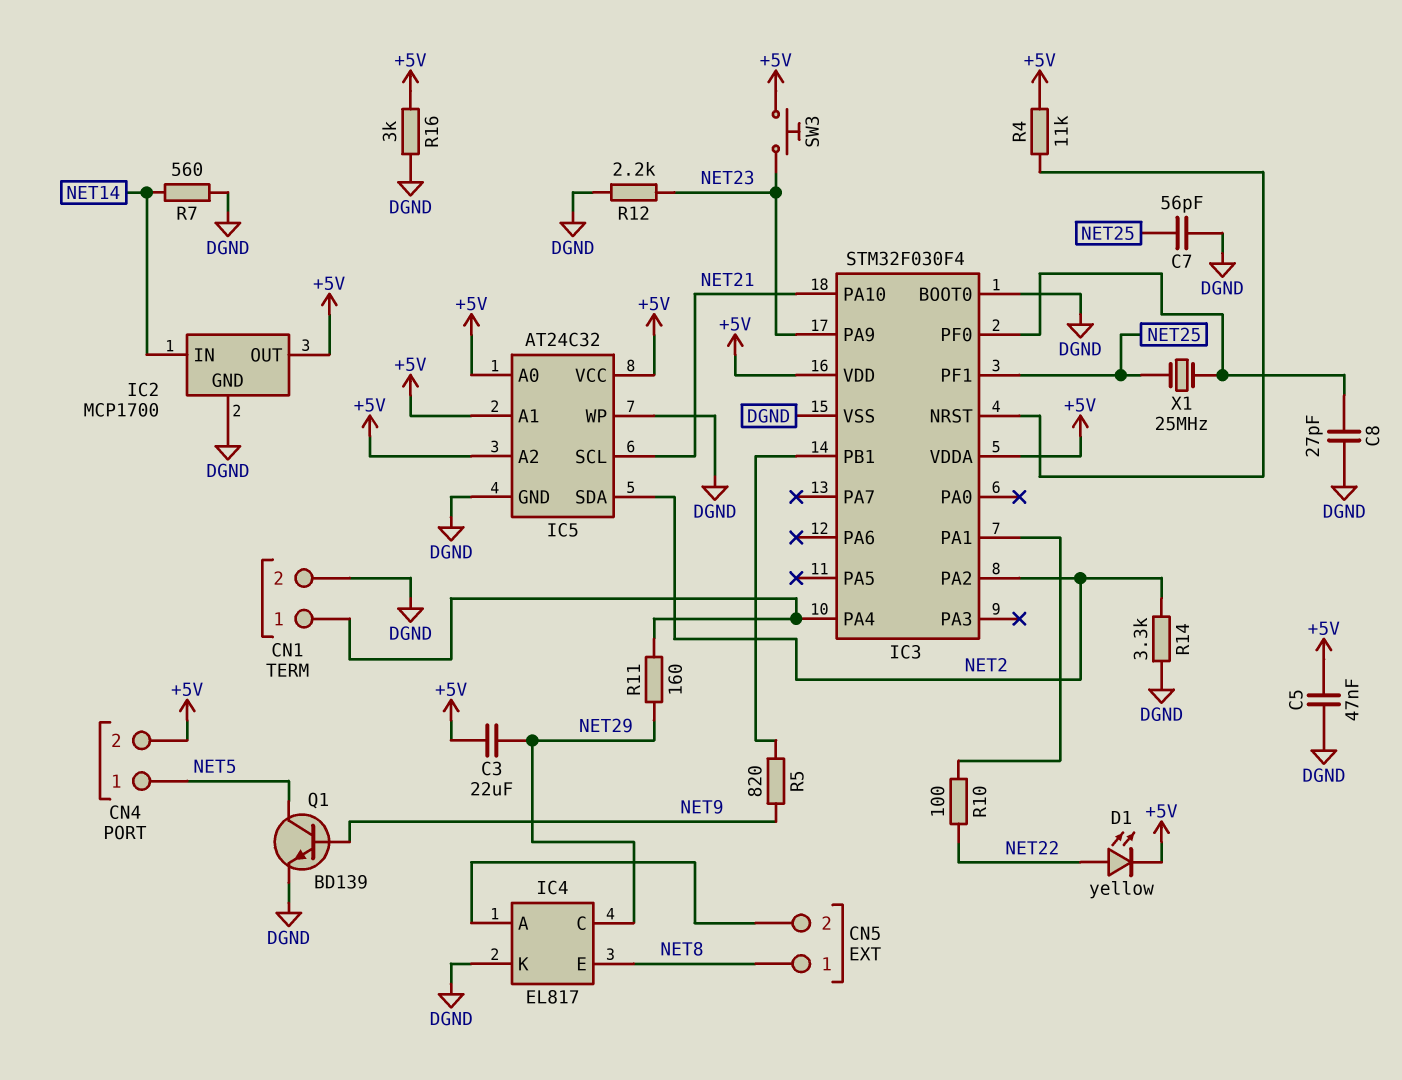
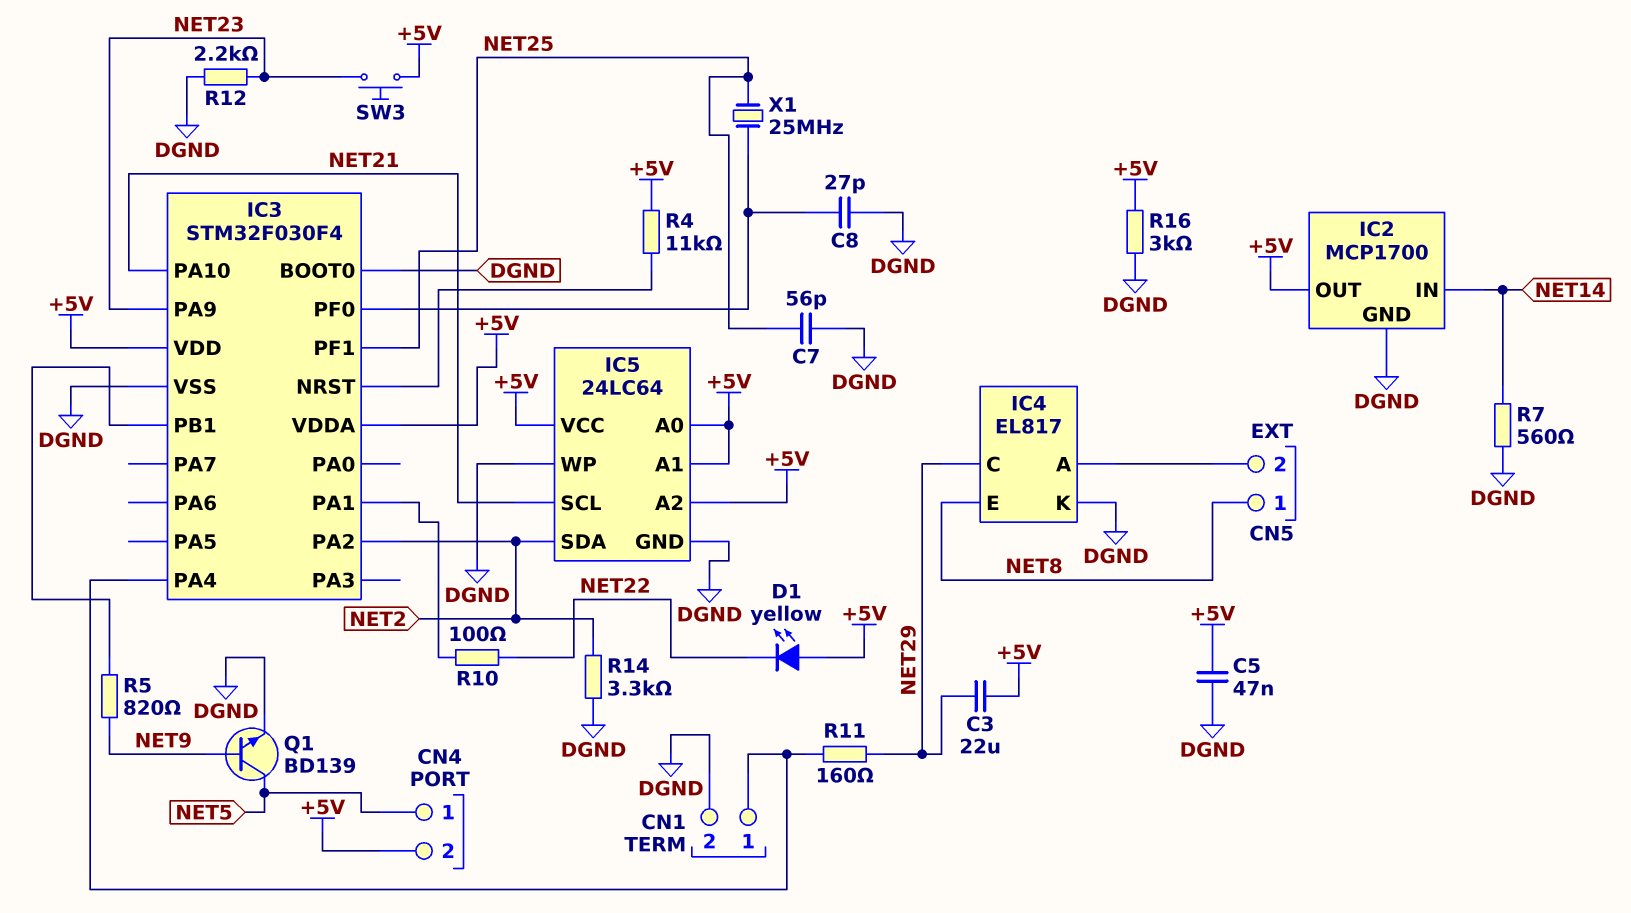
D1: LED yellow (A NET22, K +5V) -> LED yellow (A +5V, K NET22)
IC5: AT24C32 -> 24LC64

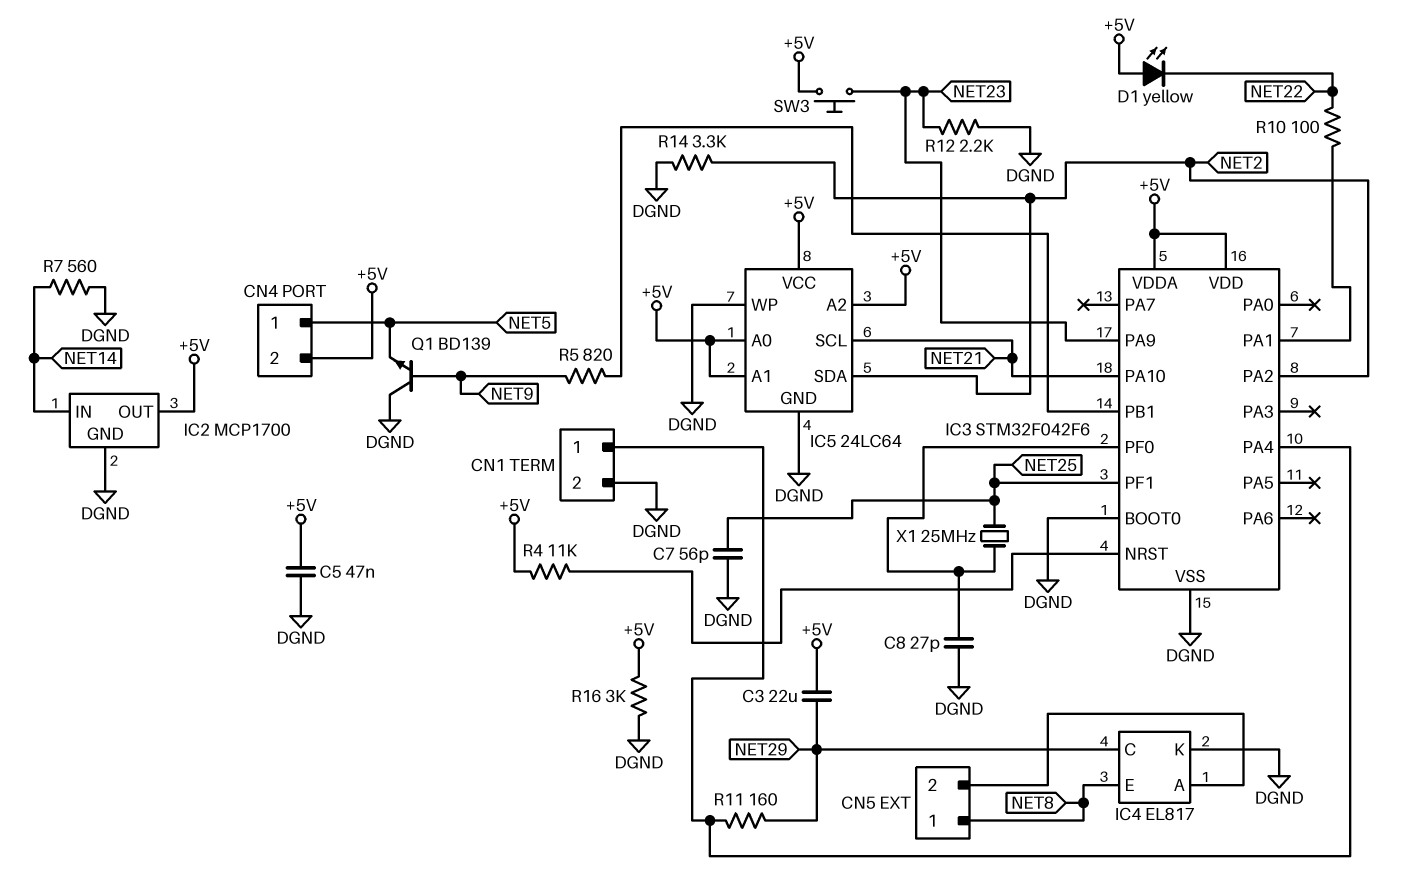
IC3: STM32F030F4 -> STM32F042F6
Q1: NPN BD139 (B NET9, C NET5, E DGND) -> NPN BD139 (B NET9, C DGND, E NET5)

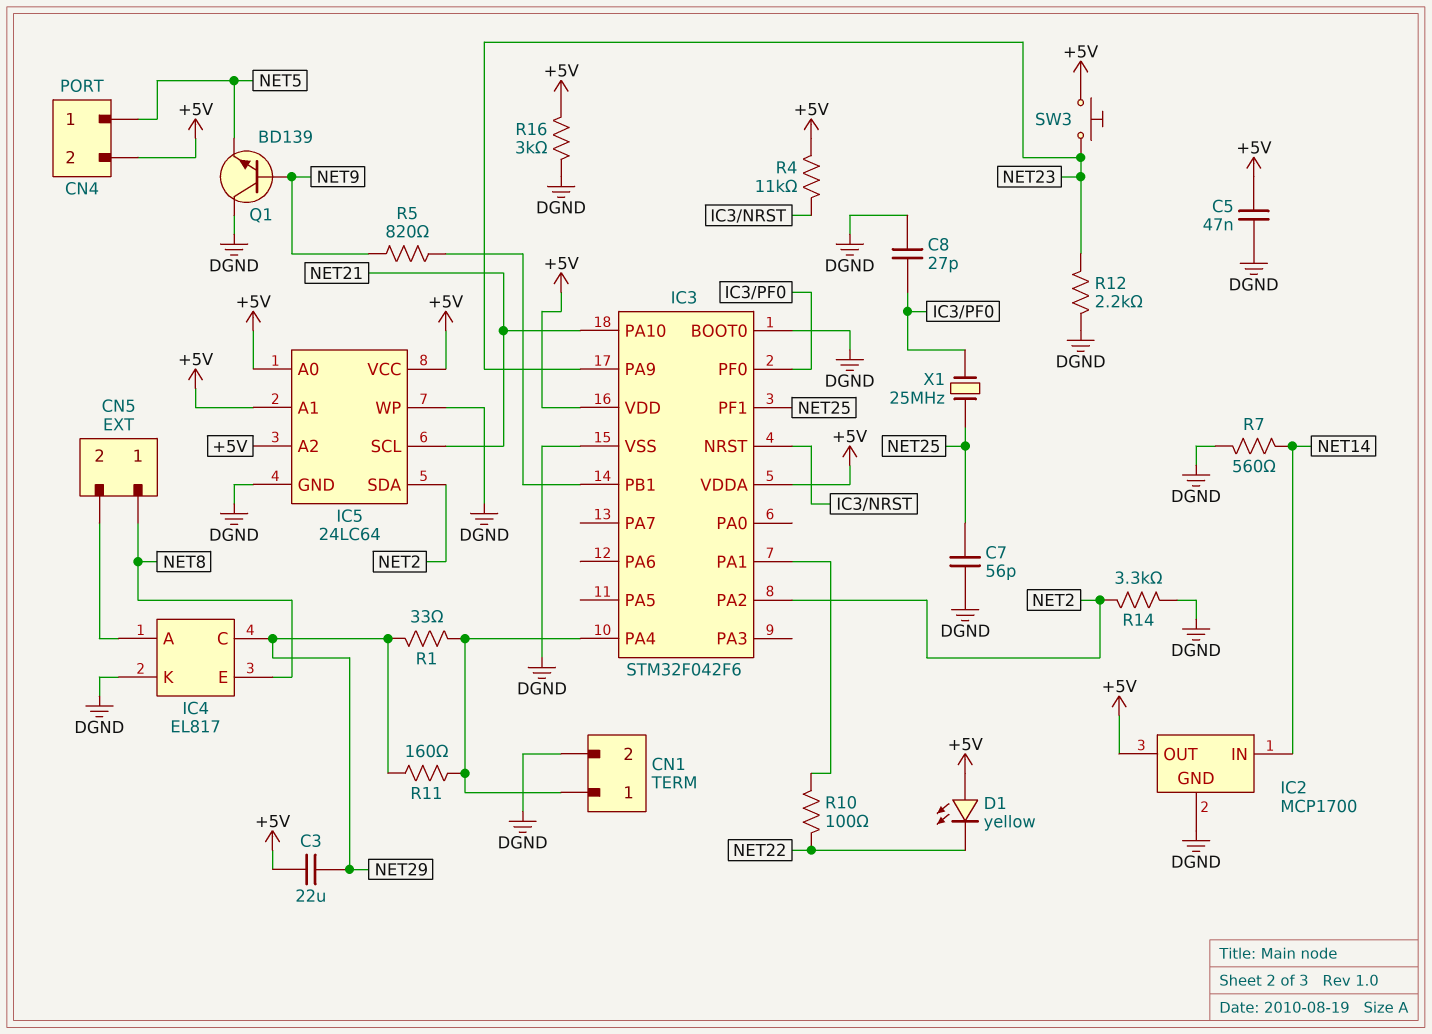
R1: none -> 33 (CN1/1, NET29)

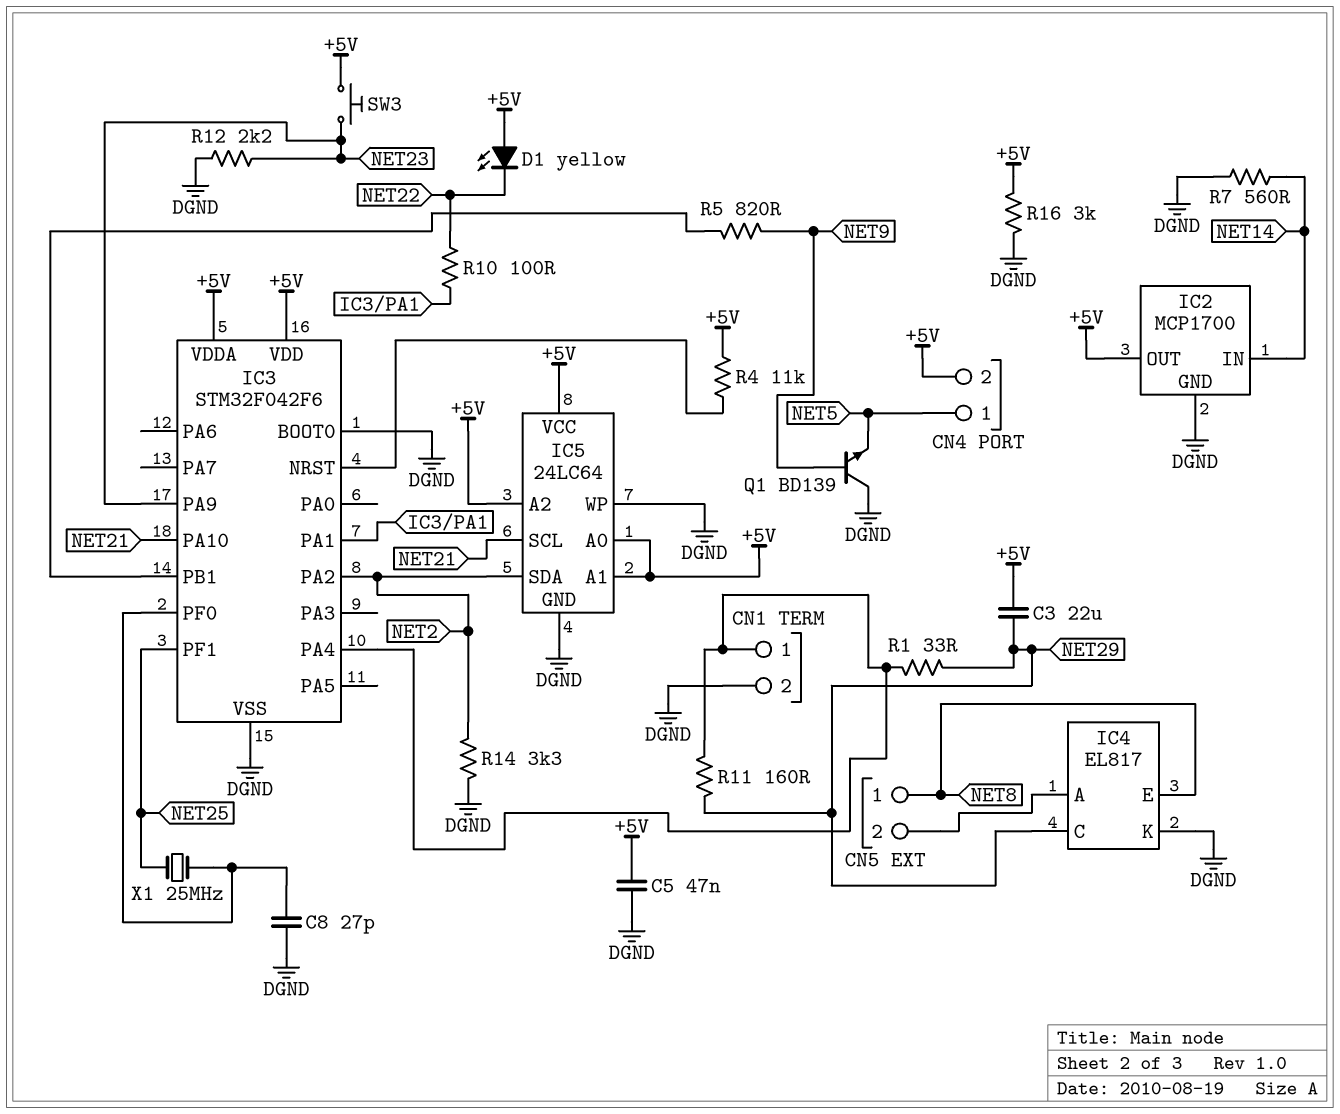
C7: 56pF (DGND, NET25) -> none

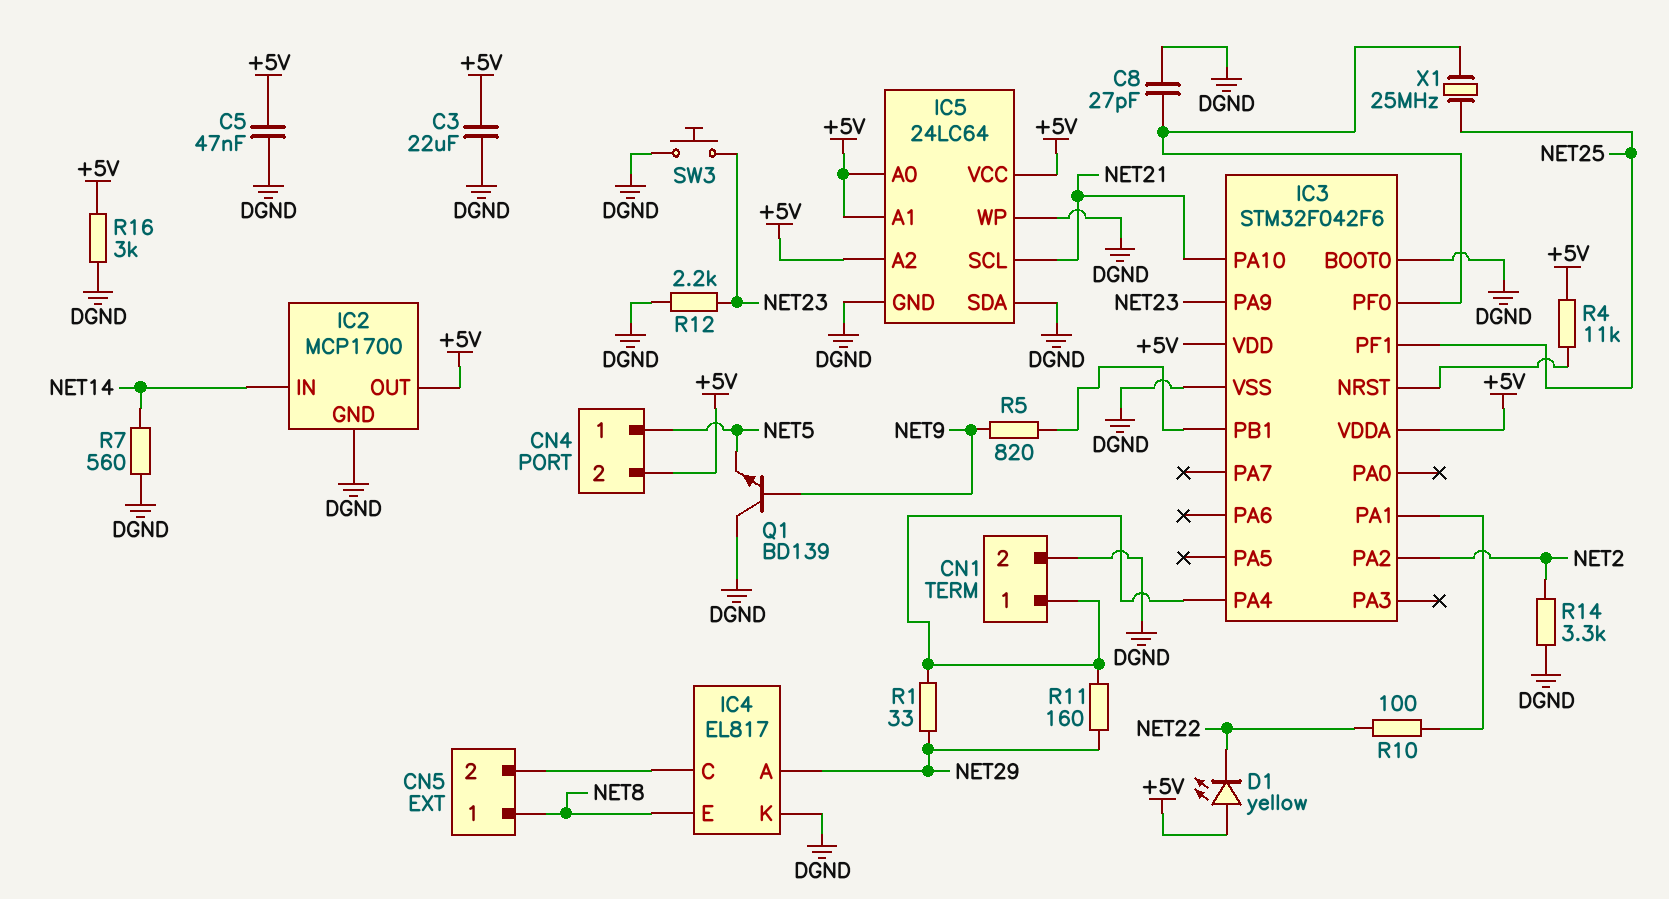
C3: 22uF (+5V, NET29) -> 22uF (+5V, DGND)
IC4 pin A: CN5/2 -> NET29
IC4 pin C: NET29 -> CN5/2
IC5 pin SDA: NET2 -> DGND
SW3: button (+5V, NET23) -> button (DGND, NET23)

